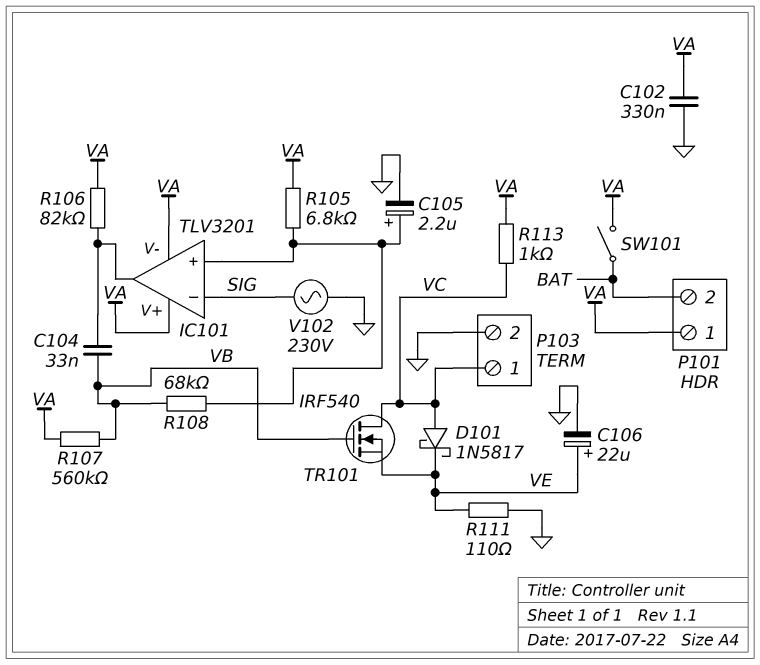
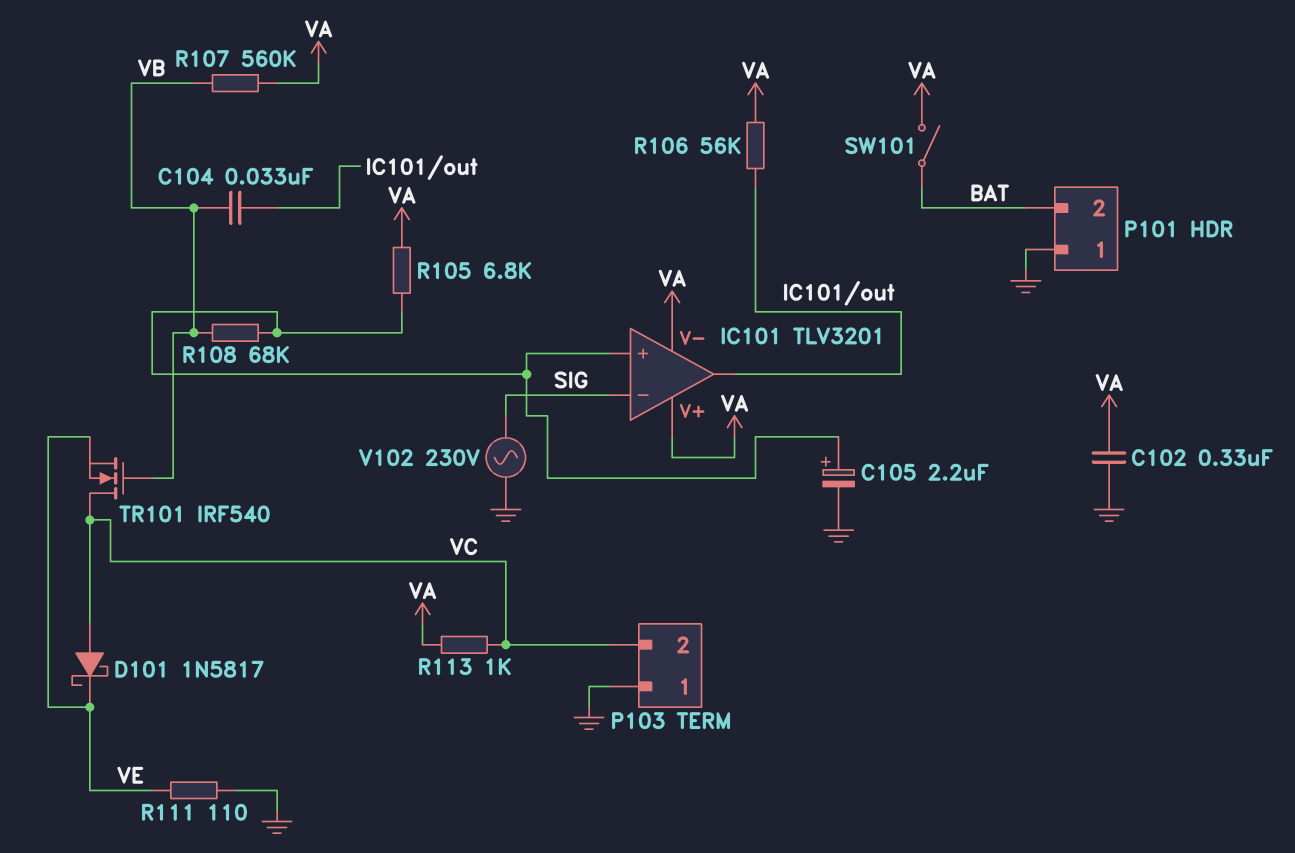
C106: 22uF (plus VE, minus GND) -> none
P101 pin 1: VA -> GND
P103 pin 1: VC -> GND
P103 pin 2: GND -> VC
R106: 82k (IC101/out, VA) -> 56k (IC101/out, VA)

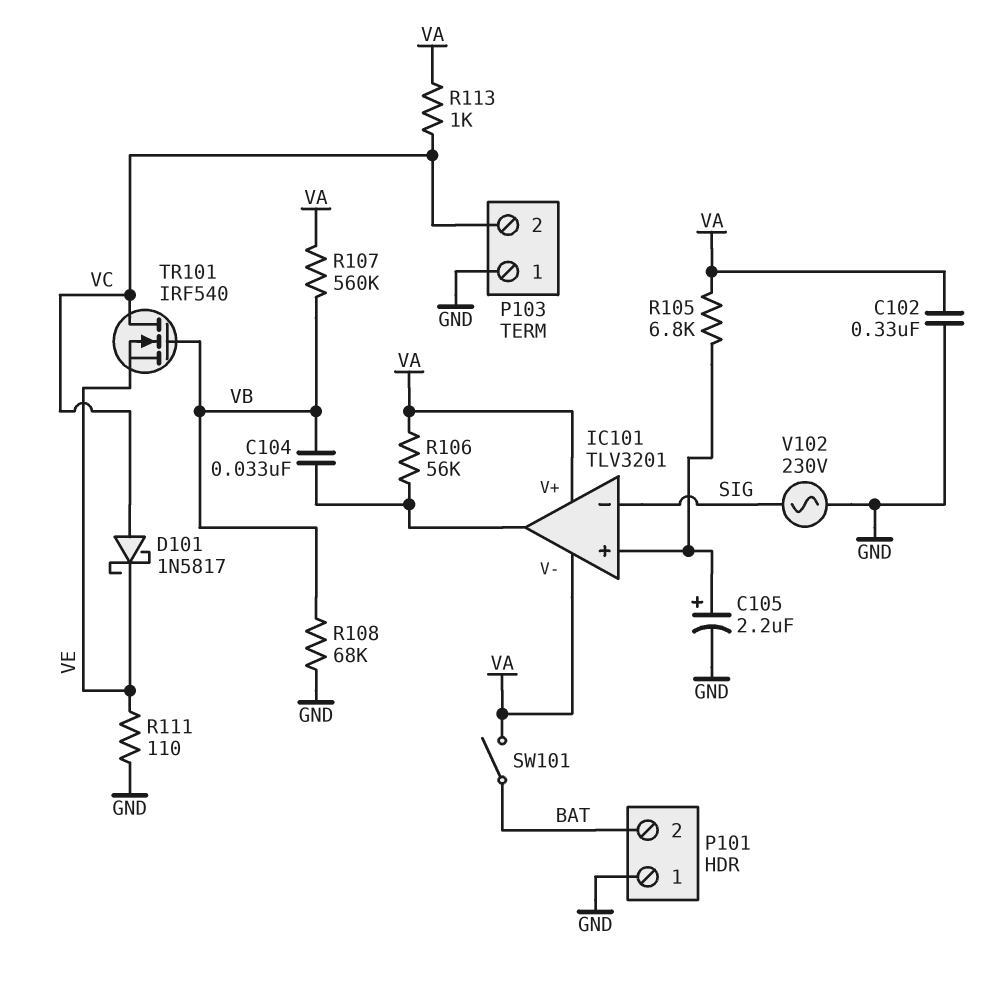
R108: 68k (IC101/in+, VB) -> 68k (GND, VB)

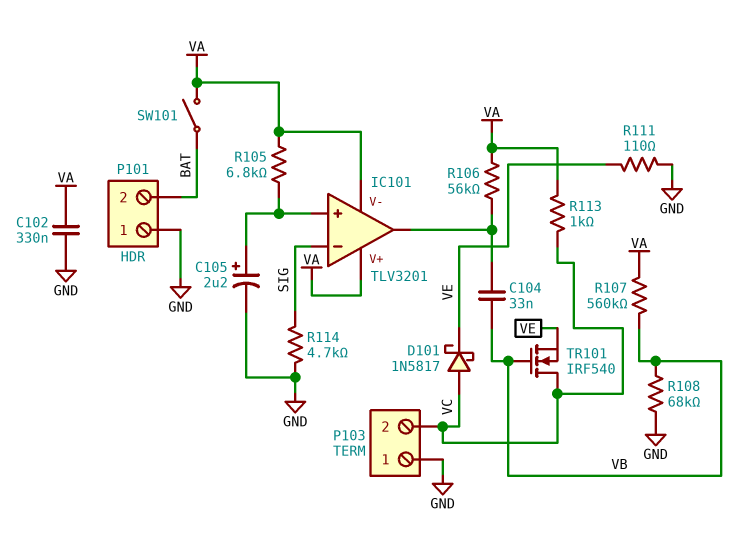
R114: none -> 4.7k (GND, SIG)
V102: AC 230V (GND, SIG) -> none

